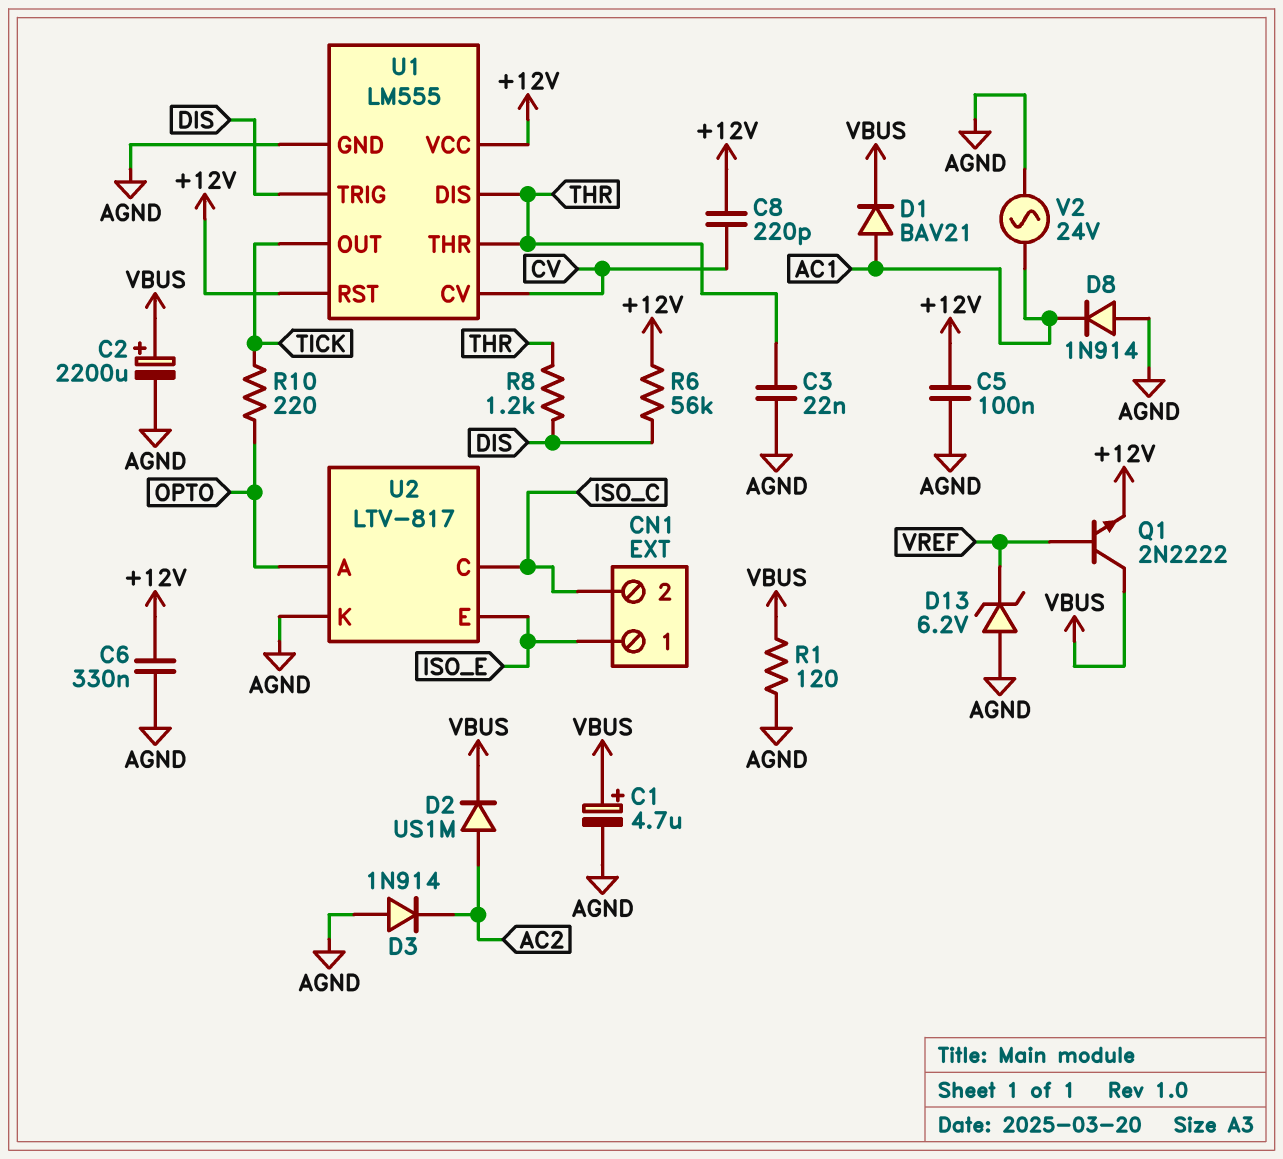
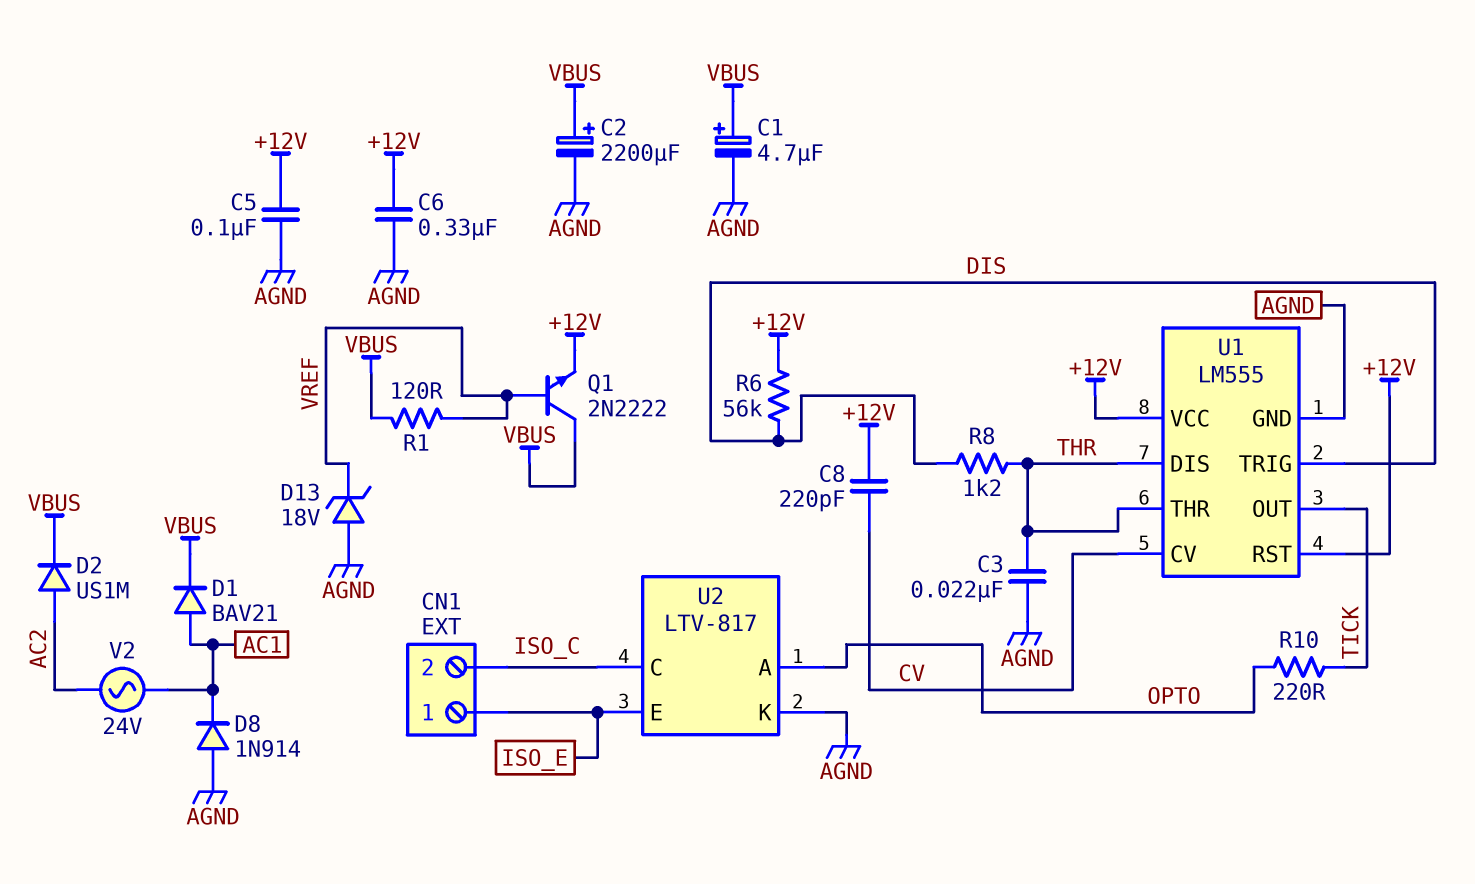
D3: diode 1N914 (A AGND, K AC2) -> none
D13: zener 6.2V (A AGND, K VREF) -> zener 18V (A AGND, K VREF)
R1: 120 (AGND, VBUS) -> 120 (VBUS, VREF)
V2: AC 24V (AC1, AGND) -> AC 24V (AC1, AC2)

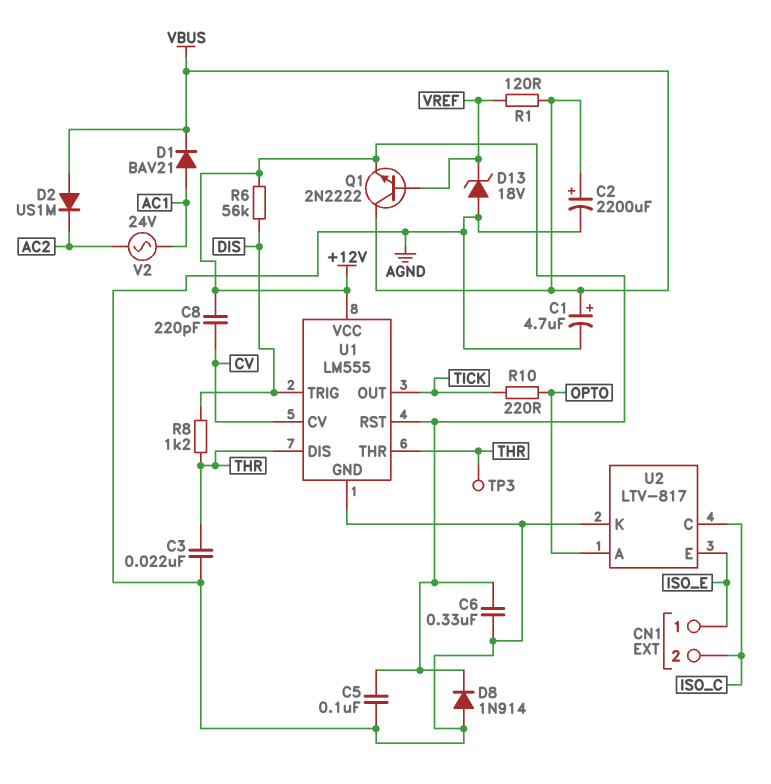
D2: diode US1M (A AC2, K VBUS) -> diode US1M (A VBUS, K AC2)
D8: diode 1N914 (A AGND, K AC1) -> diode 1N914 (A AGND, K +12V)
TP3: none -> test point (THR)

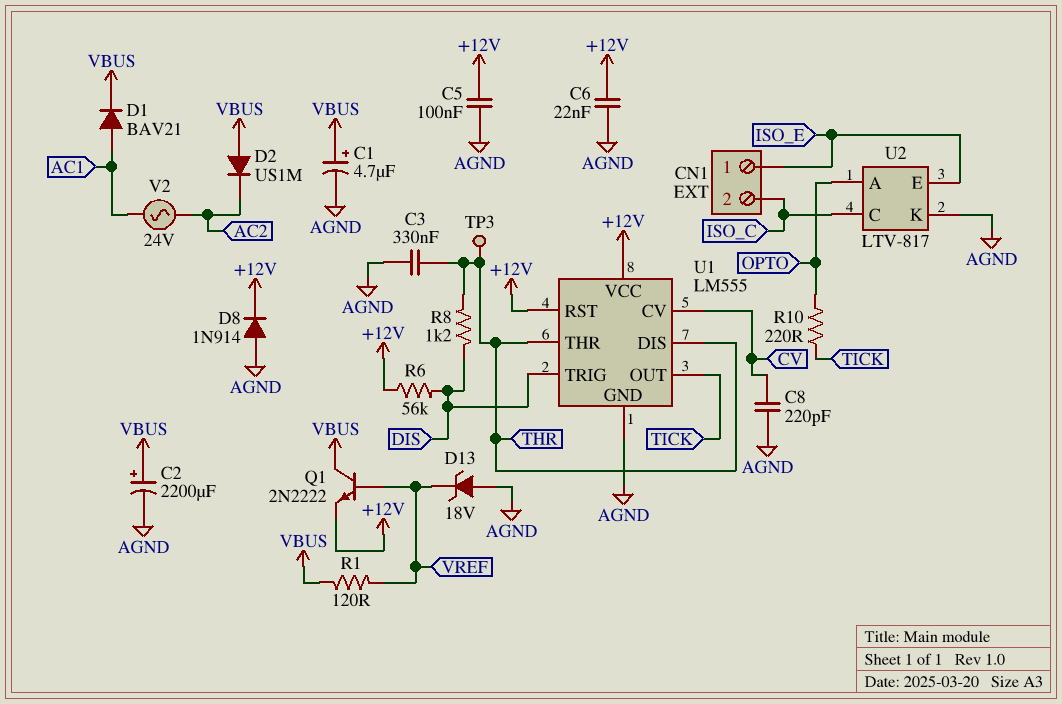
C3: 22nF (AGND, THR) -> 330nF (AGND, THR)
C6: 330nF (+12V, AGND) -> 22nF (+12V, AGND)
C8: 220pF (+12V, CV) -> 220pF (AGND, CV)

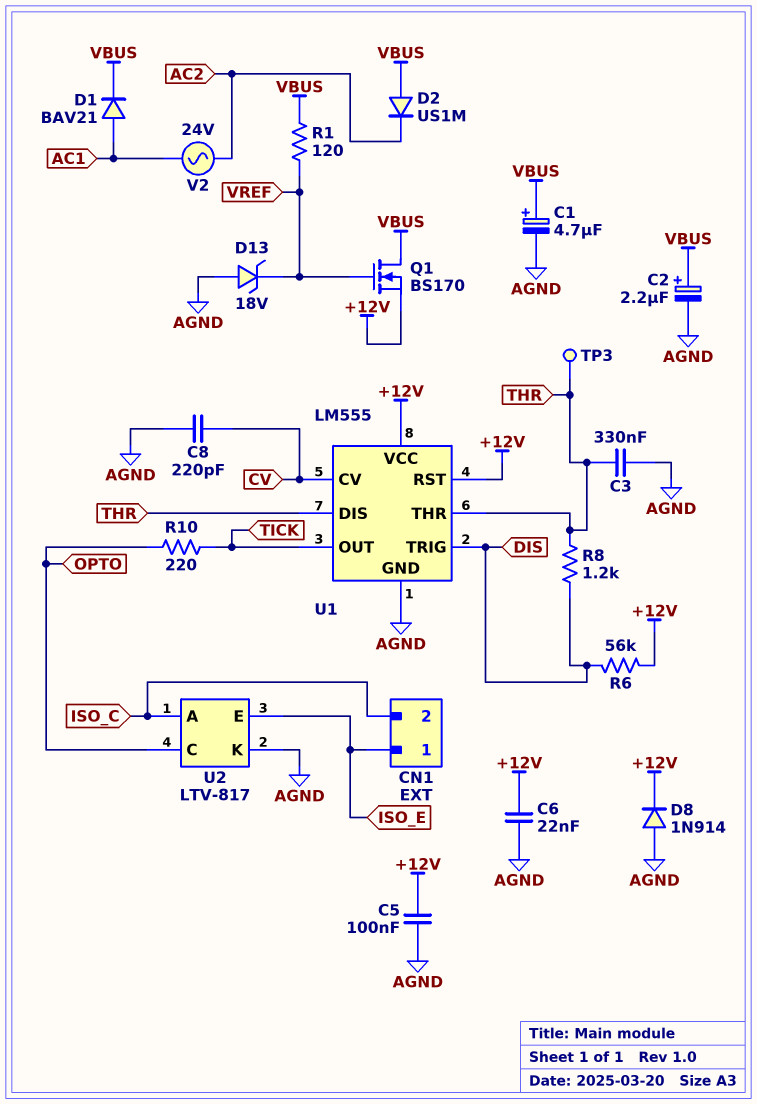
C2: 2200uF (plus VBUS, minus AGND) -> 2.2uF (plus VBUS, minus AGND)
Q1: NPN 2N2222 (B VREF, C VBUS, E +12V) -> NMOS BS170 (G VREF, D VBUS, S +12V)
U2 pin A: OPTO -> ISO_C
U2 pin C: ISO_C -> OPTO

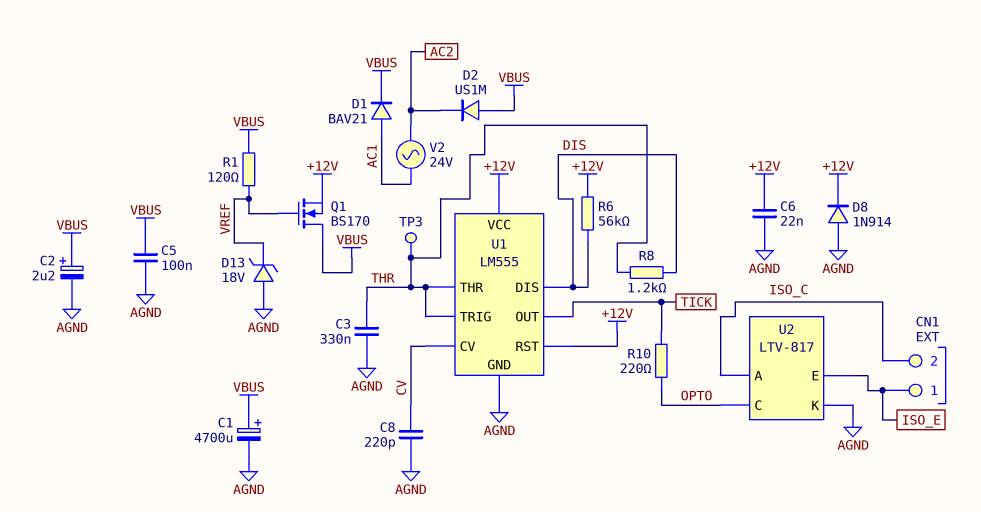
C1: 4.7uF (plus VBUS, minus AGND) -> 4700uF (plus VBUS, minus AGND)
C5: 100nF (+12V, AGND) -> 100nF (AGND, VBUS)
U1 pin DIS: THR -> DIS
U1 pin TRIG: DIS -> THR

